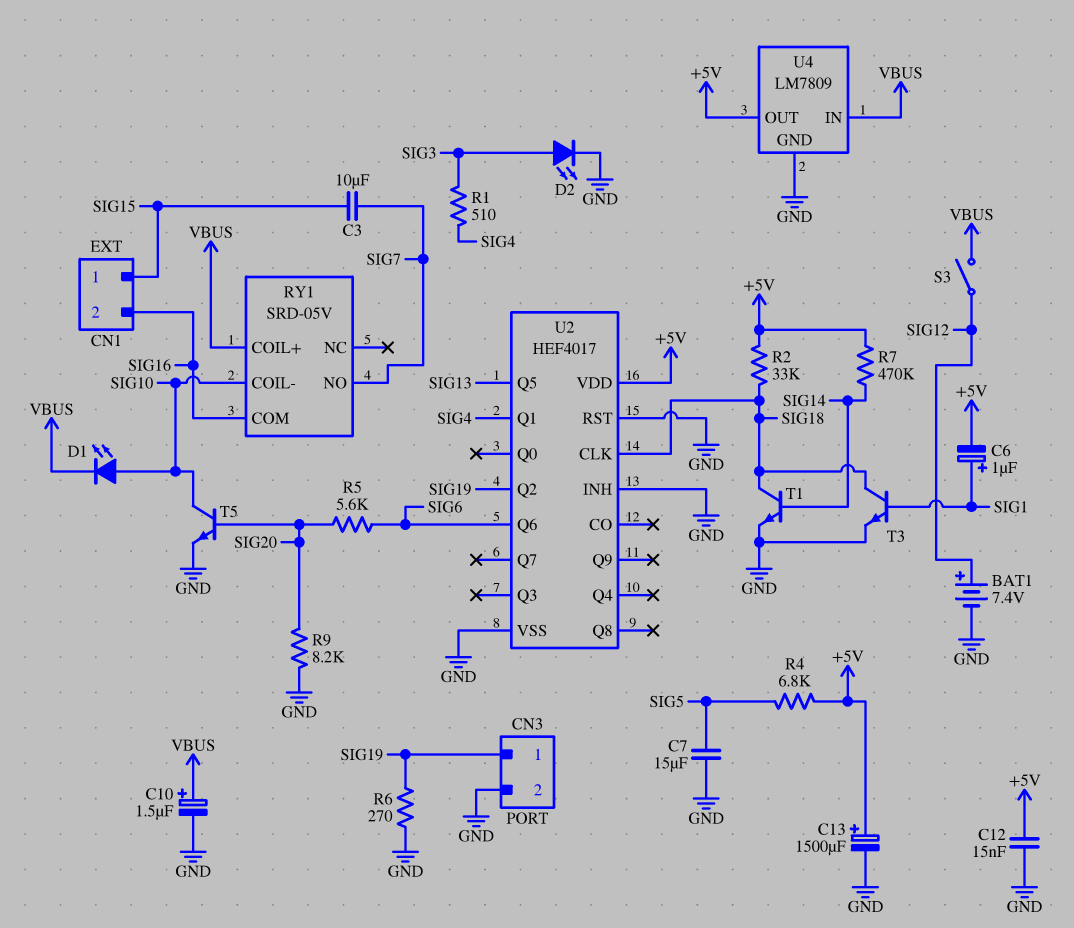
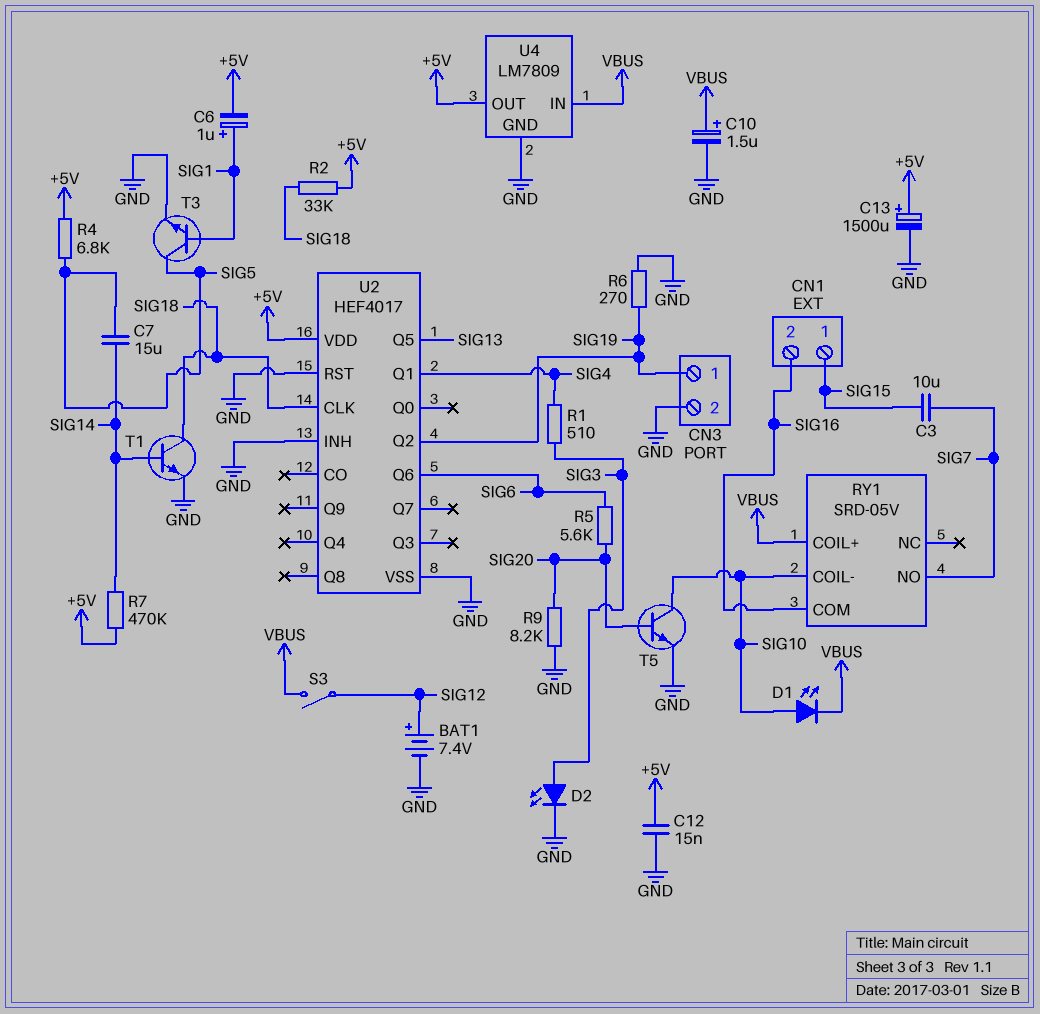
C7: 15uF (GND, SIG5) -> 15uF (SIG5, SIG14)
T3: NPN (B SIG1, C SIG18, E GND) -> NPN (B SIG1, C SIG5, E GND)

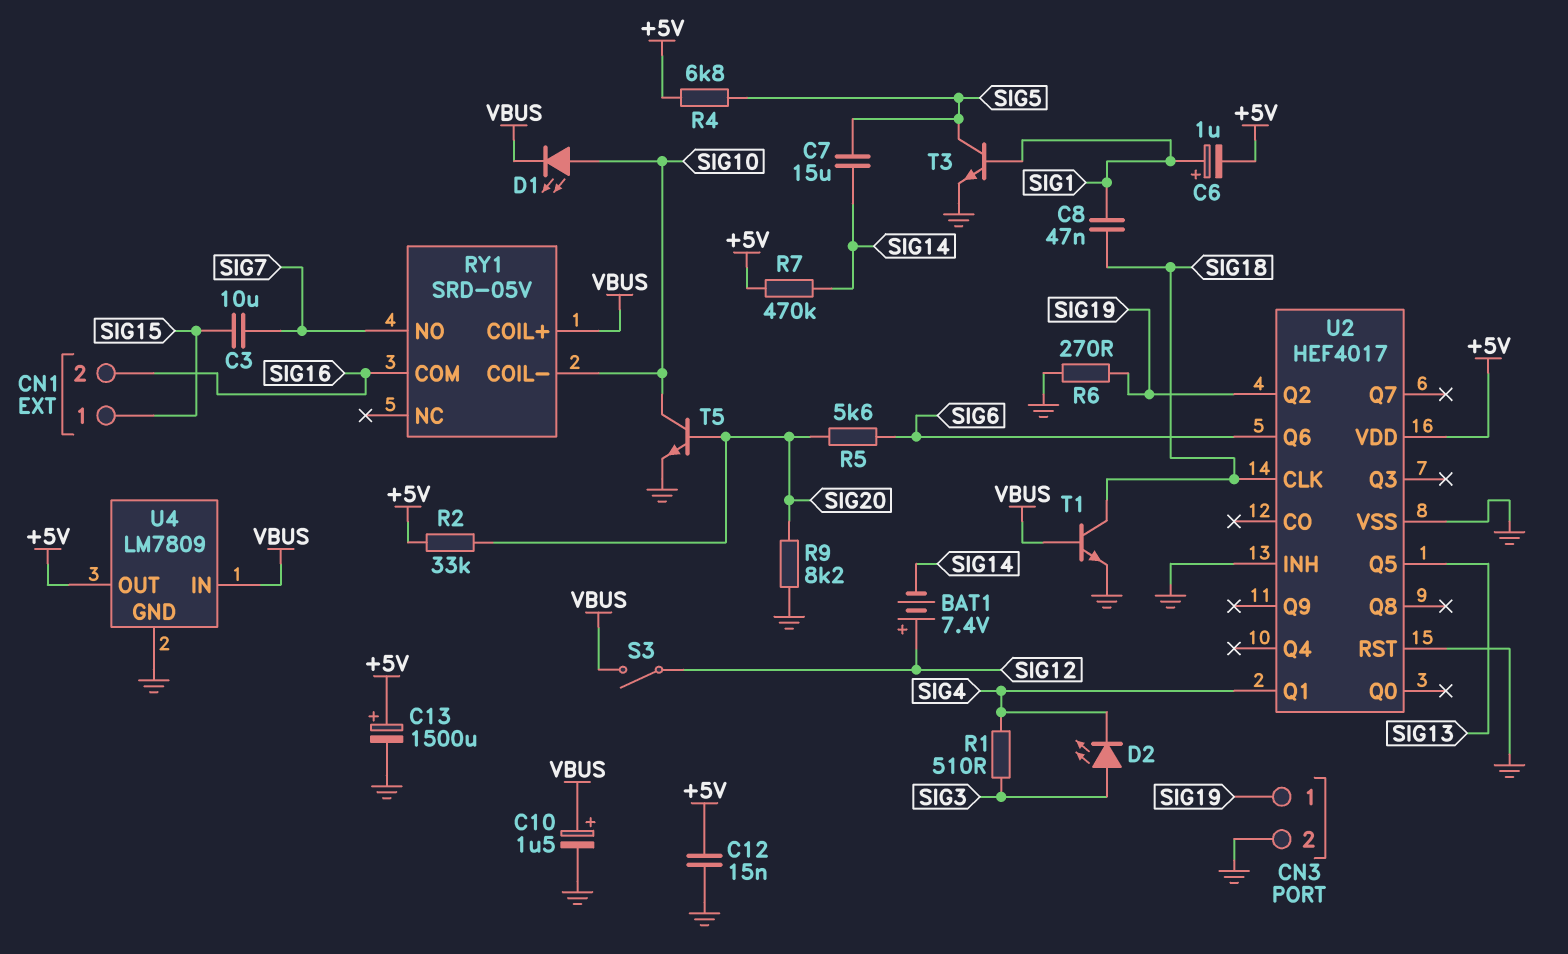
BAT1: 7.4V (plus SIG12, minus GND) -> 7.4V (plus SIG12, minus SIG14)
C8: none -> 47nF (SIG1, SIG18)
D2: LED (A SIG3, K GND) -> LED (A SIG3, K SIG4)
R2: 33k (+5V, SIG18) -> 33k (+5V, SIG20)
T1: NPN (B SIG14, C SIG18, E GND) -> NPN (B VBUS, C SIG18, E GND)

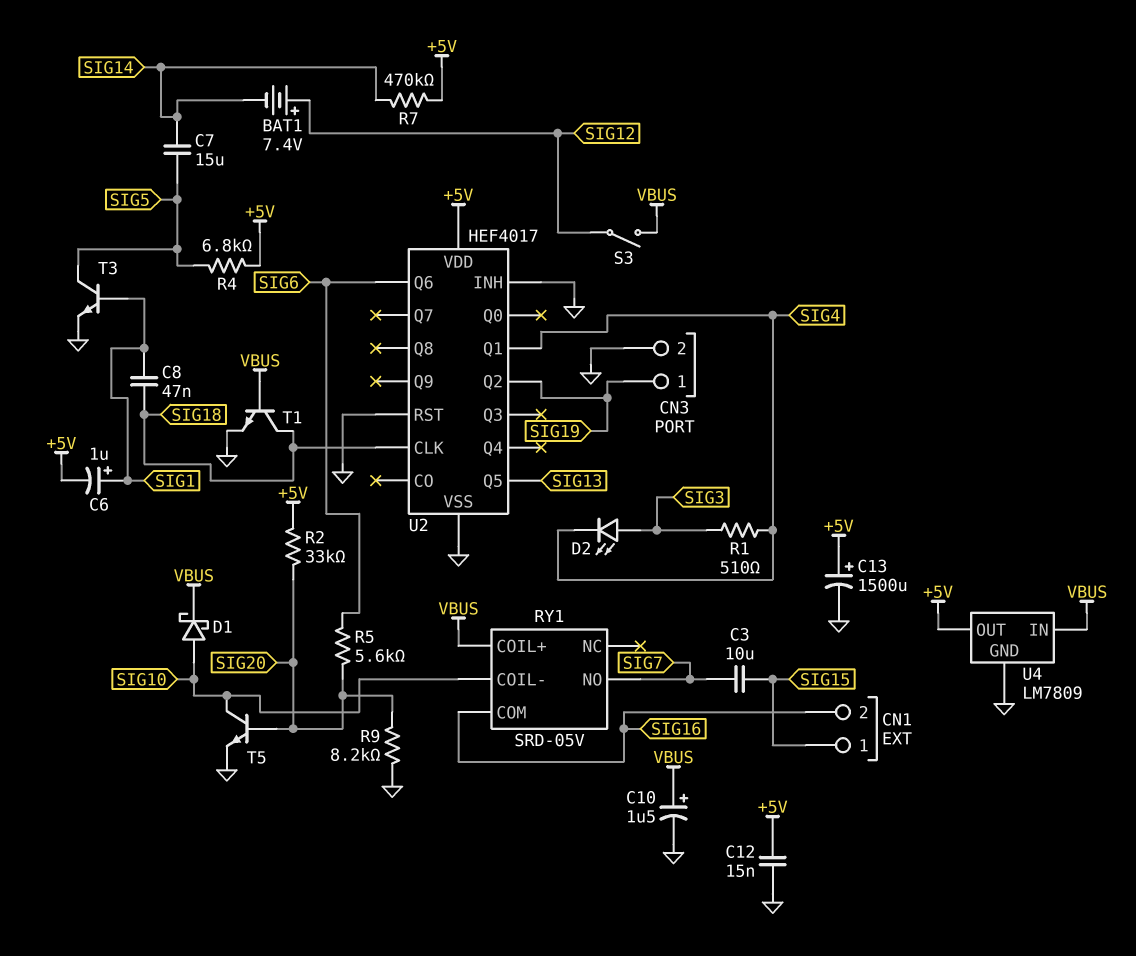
D1: LED (A SIG10, K VBUS) -> schottky (A SIG10, K VBUS)
R6: 270 (GND, SIG19) -> none

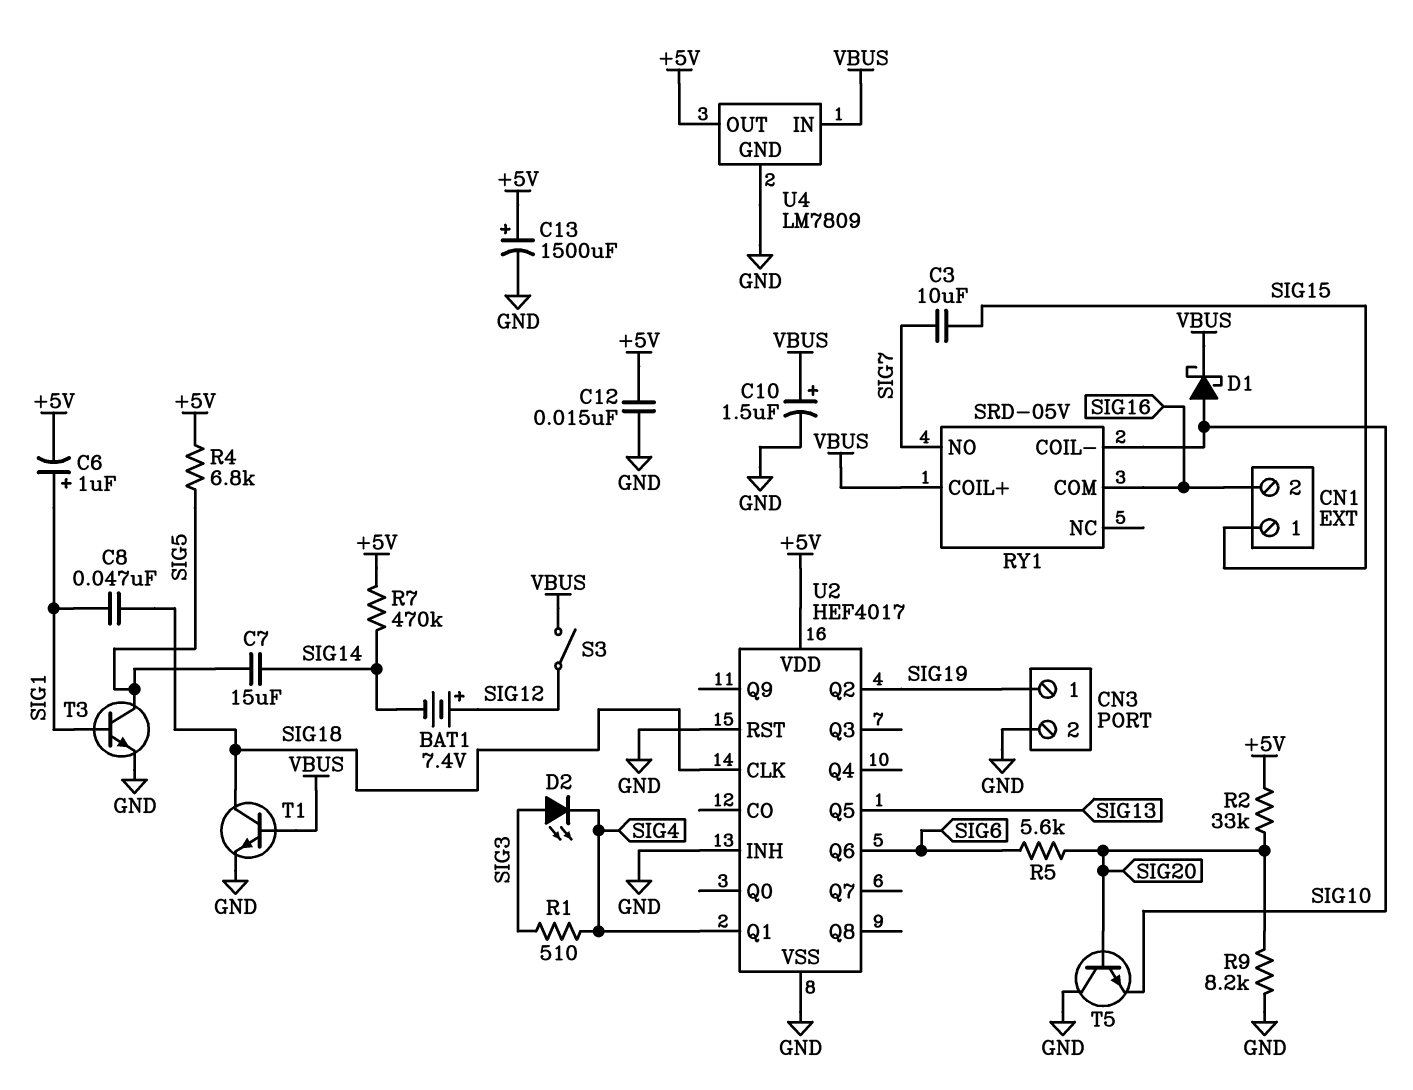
T5: NPN (B SIG20, C SIG10, E GND) -> NPN (B SIG20, C GND, E SIG10)

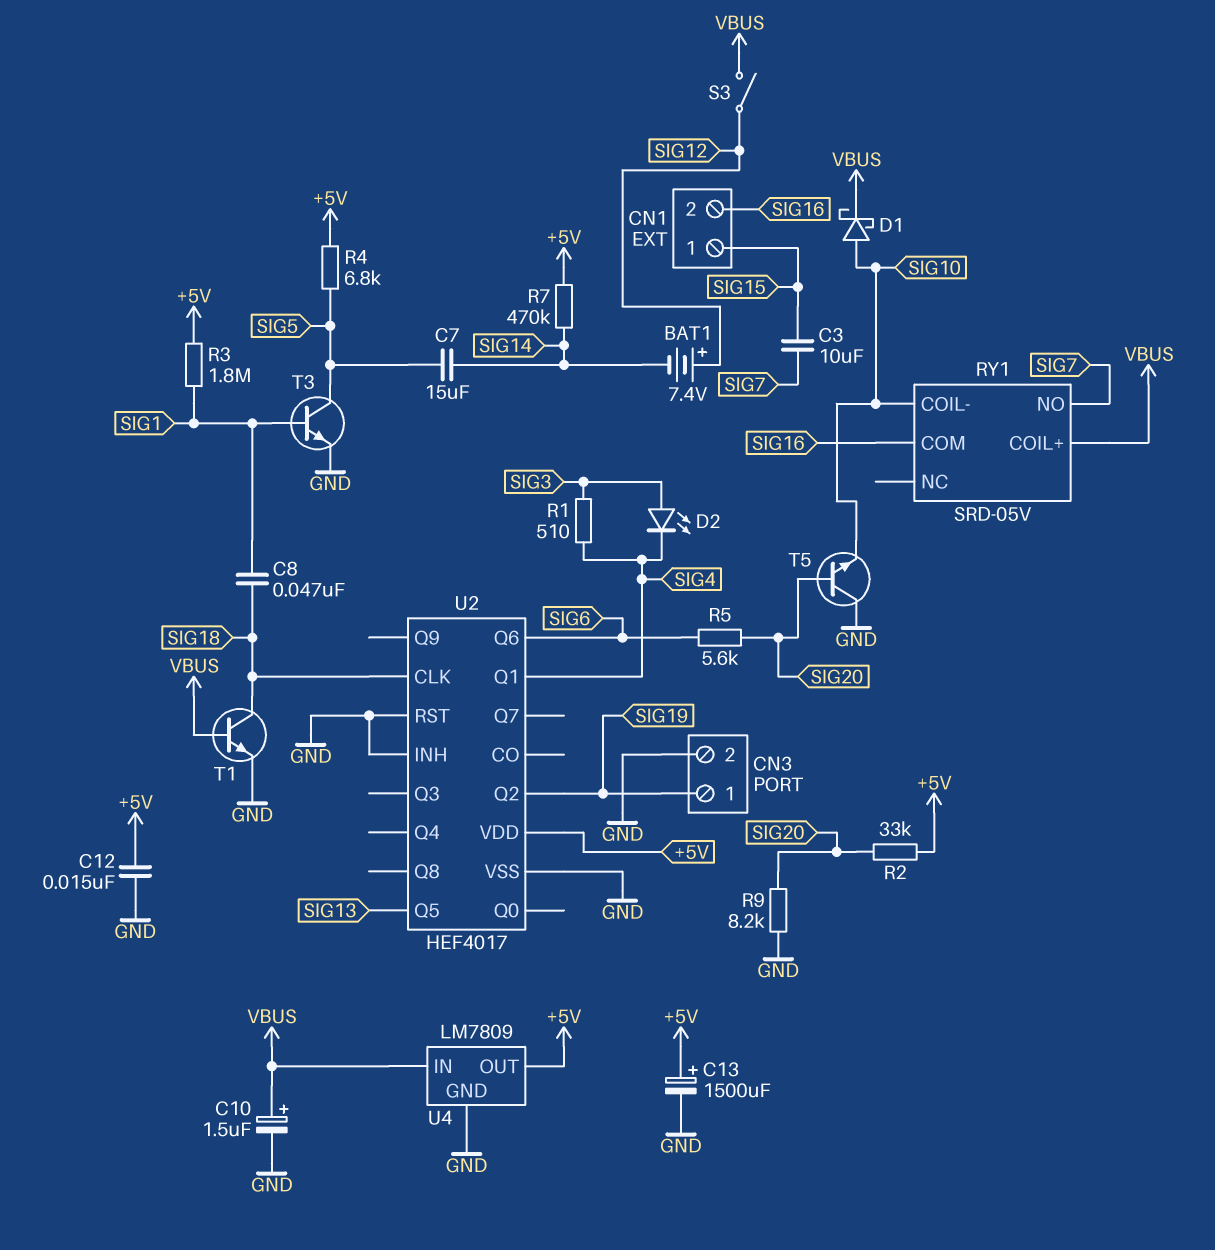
C6: 1uF (plus SIG1, minus +5V) -> none
R3: none -> 1.8M (+5V, SIG1)

